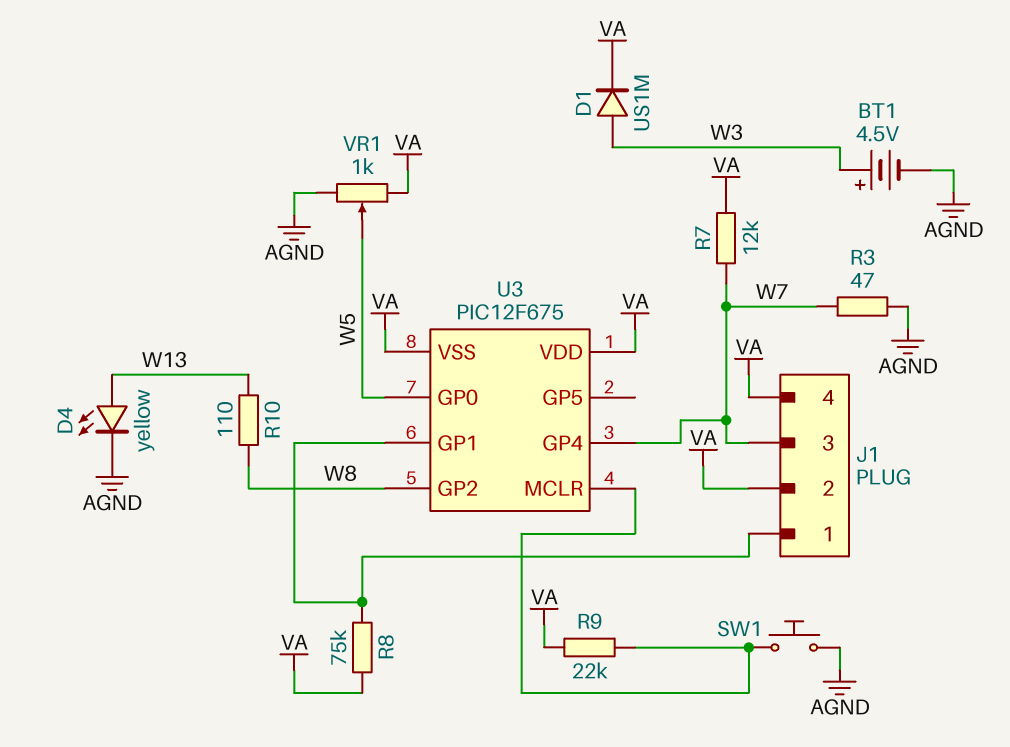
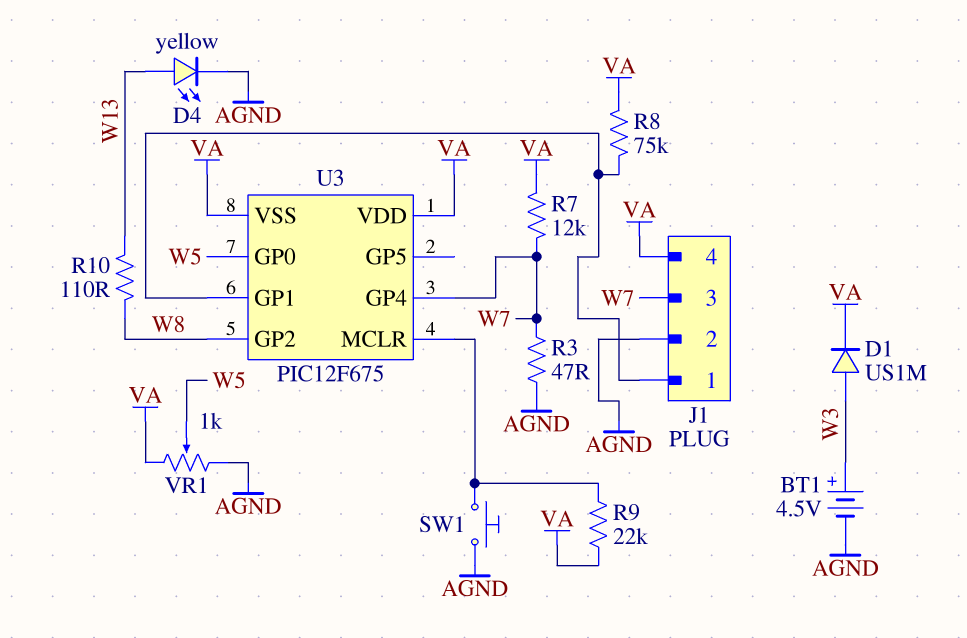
J1 pin 2: VA -> AGND

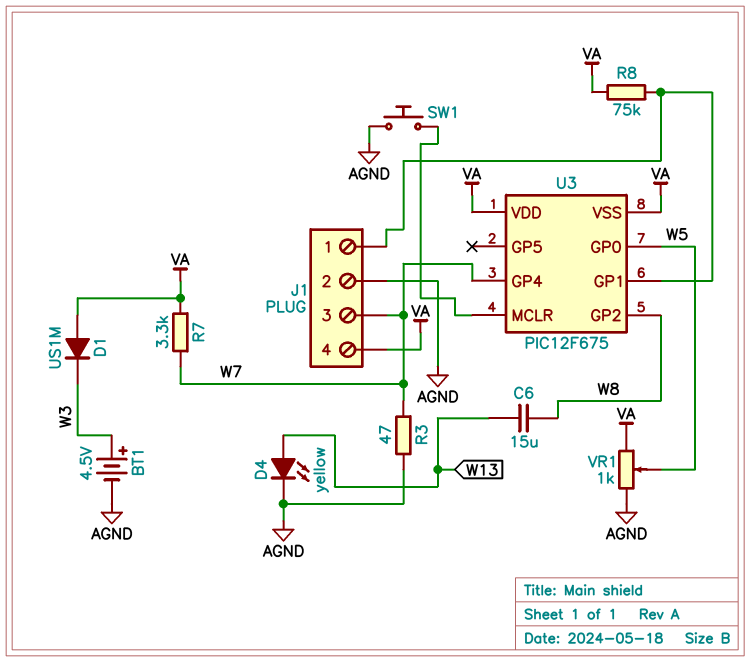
C6: none -> 15uF (W8, W13)
D1: diode US1M (A W3, K VA) -> diode US1M (A VA, K W3)
R7: 12k (VA, W7) -> 3.3k (VA, W7)
R9: 22k (U3/MCLR, VA) -> none
R10: 110 (W8, W13) -> none

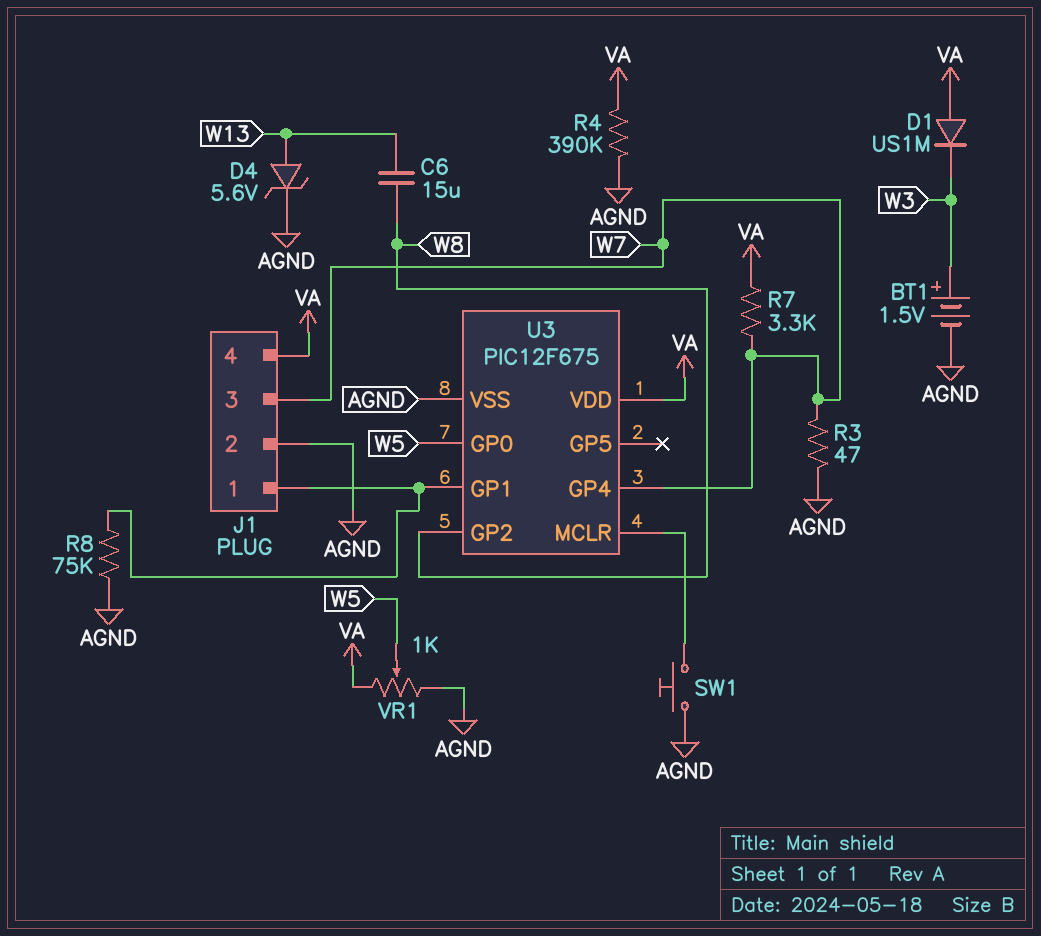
BT1: 4.5V (plus W3, minus AGND) -> 1.5V (plus W3, minus AGND)
D4: LED yellow (A W13, K AGND) -> zener 5.6V (A W13, K AGND)
R4: none -> 390k (AGND, VA)
R8: 75k (J1/1, VA) -> 75k (AGND, J1/1)
U3 pin VSS: VA -> AGND

